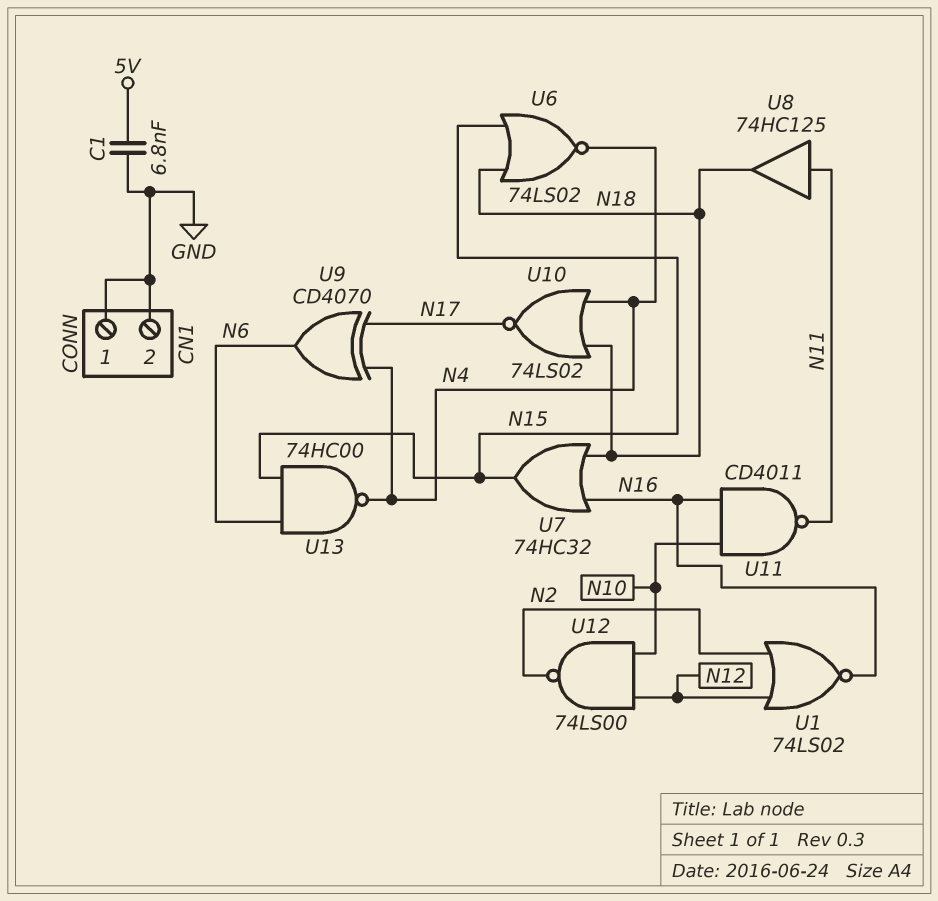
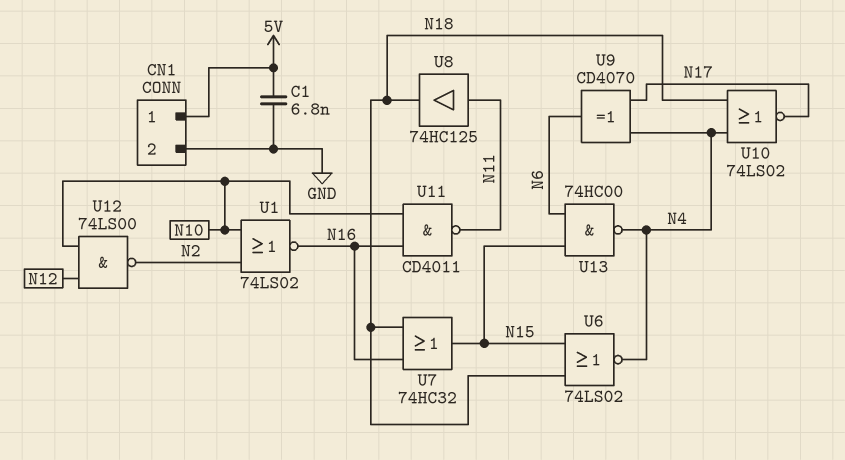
CN1 pin 1: GND -> 5V
U1: NOR 74LS02 (in N2, in N12, out N16) -> NOR 74LS02 (in N2, in N10, out N16)

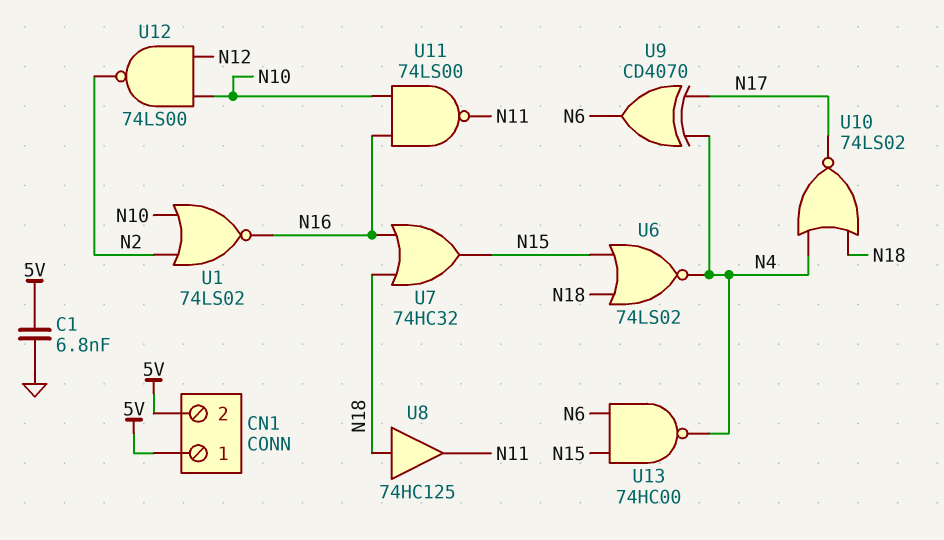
CN1 pin 2: GND -> 5V
U8: buffer 74HC125 (in N11, out N18) -> buffer 74HC125 (in N18, out N11)
U11: NAND CD4011 (in N10, in N16, out N11) -> NAND 74LS00 (in N10, in N16, out N11)

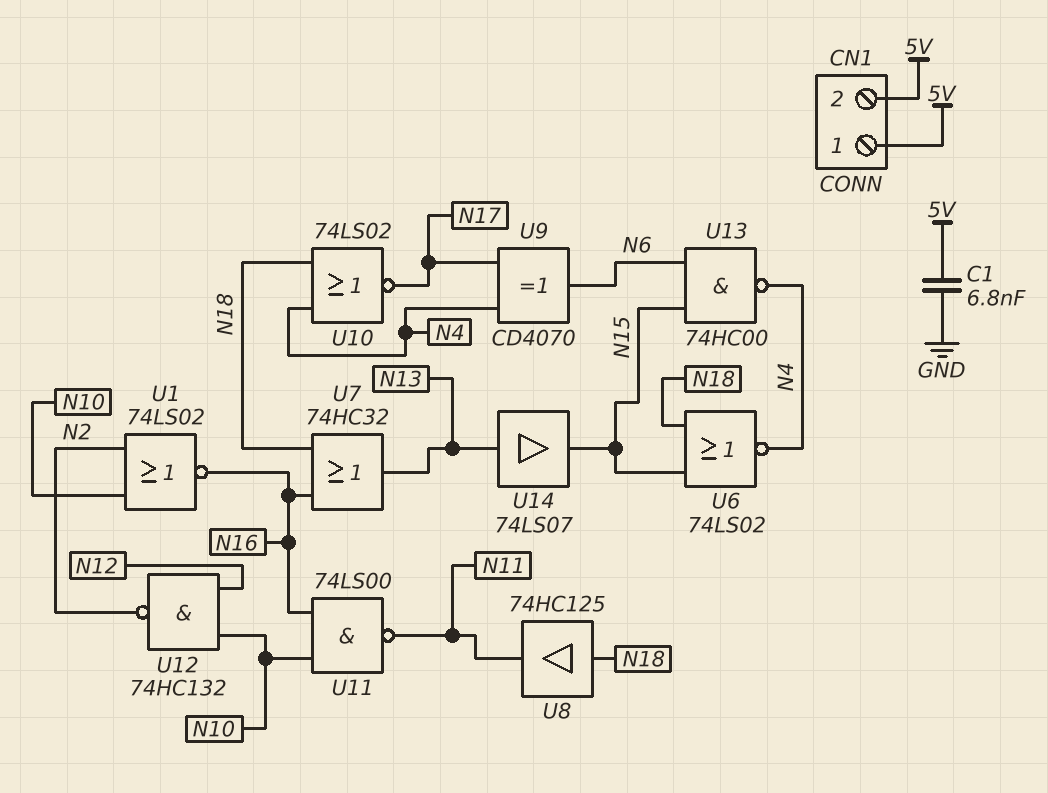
U7: OR 74HC32 (in N16, in N18, out N15) -> OR 74HC32 (in N16, in N18, out N13)
U12: NAND 74LS00 (in N10, in N12, out N2) -> NAND 74HC132 (in N10, in N12, out N2)
U14: none -> buffer 74LS07 (in N13, out N15)

